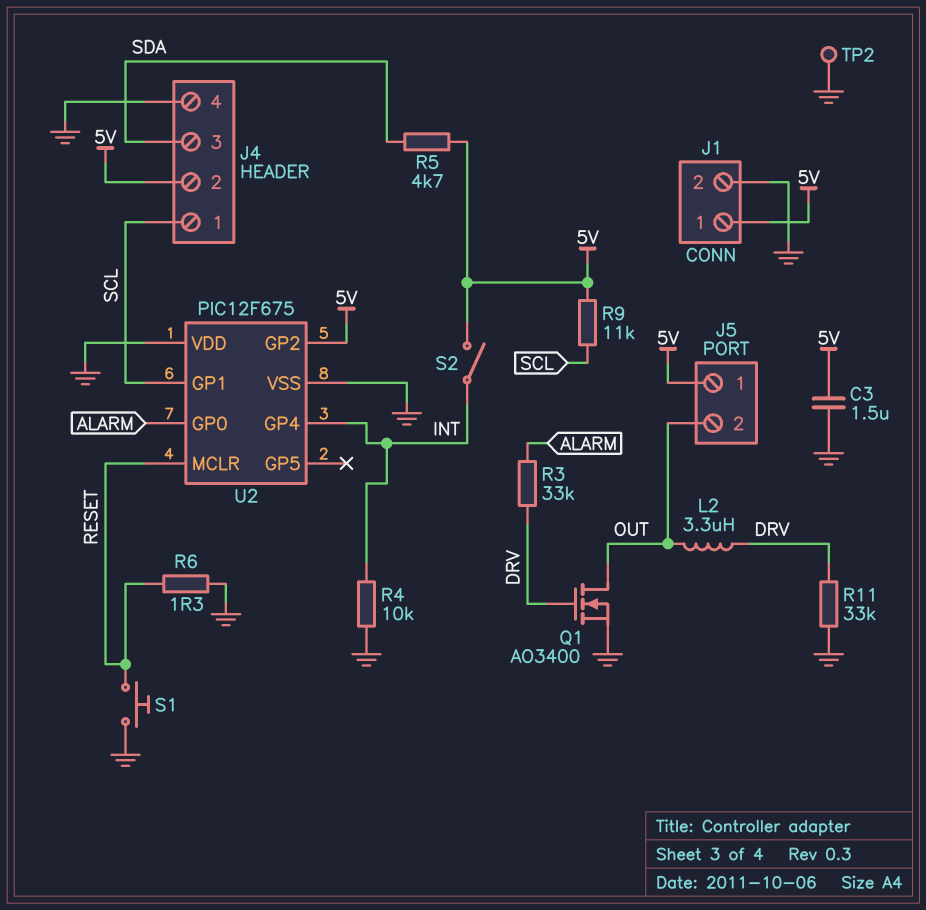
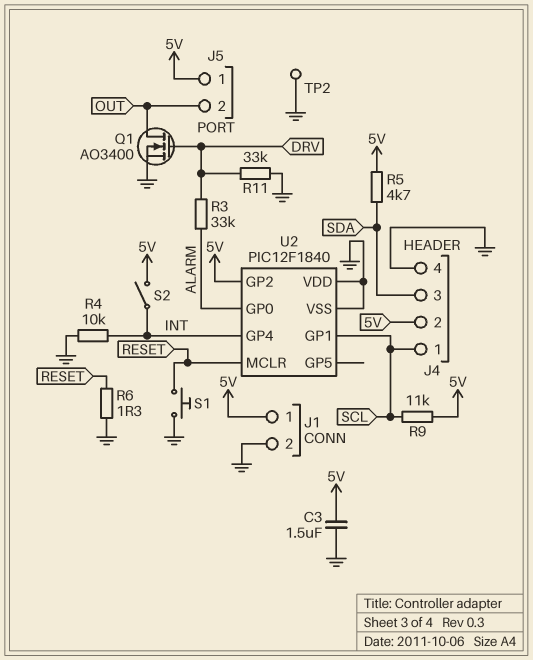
L2: 3.3uH (DRV, OUT) -> none
U2: PIC12F675 -> PIC12F1840

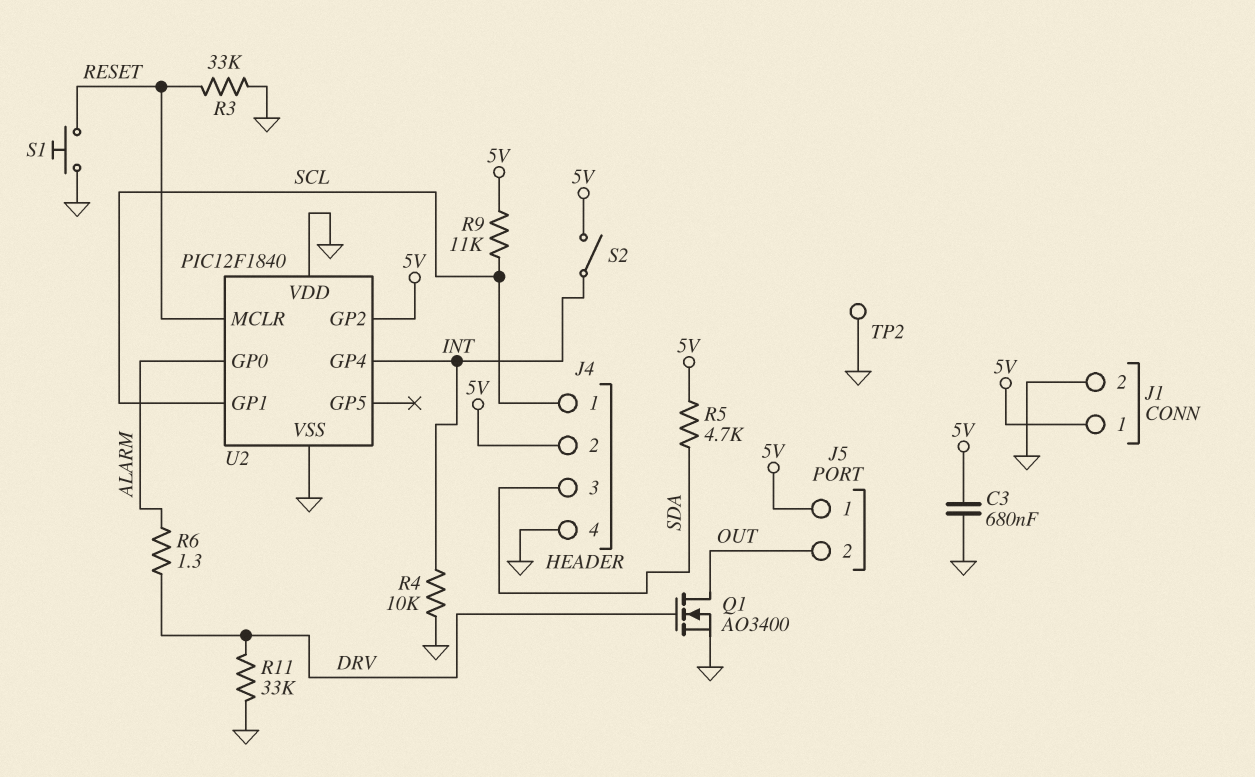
C3: 1.5uF (5V, GND) -> 680nF (5V, GND)
R3: 33k (ALARM, DRV) -> 33k (GND, RESET)
R6: 1.3 (GND, RESET) -> 1.3 (ALARM, DRV)

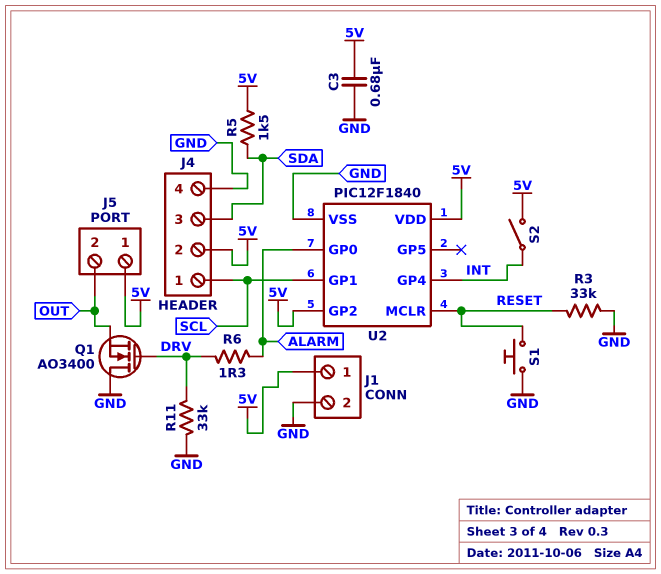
Q1: NMOS AO3400 (G DRV, D OUT, S GND) -> NMOS AO3400 (G DRV, D GND, S OUT)
R4: 10k (GND, INT) -> none
R5: 4.7k (5V, SDA) -> 1.5k (5V, SDA)
R9: 11k (5V, SCL) -> none
TP2: test point (GND) -> none
U2 pin VDD: GND -> 5V

